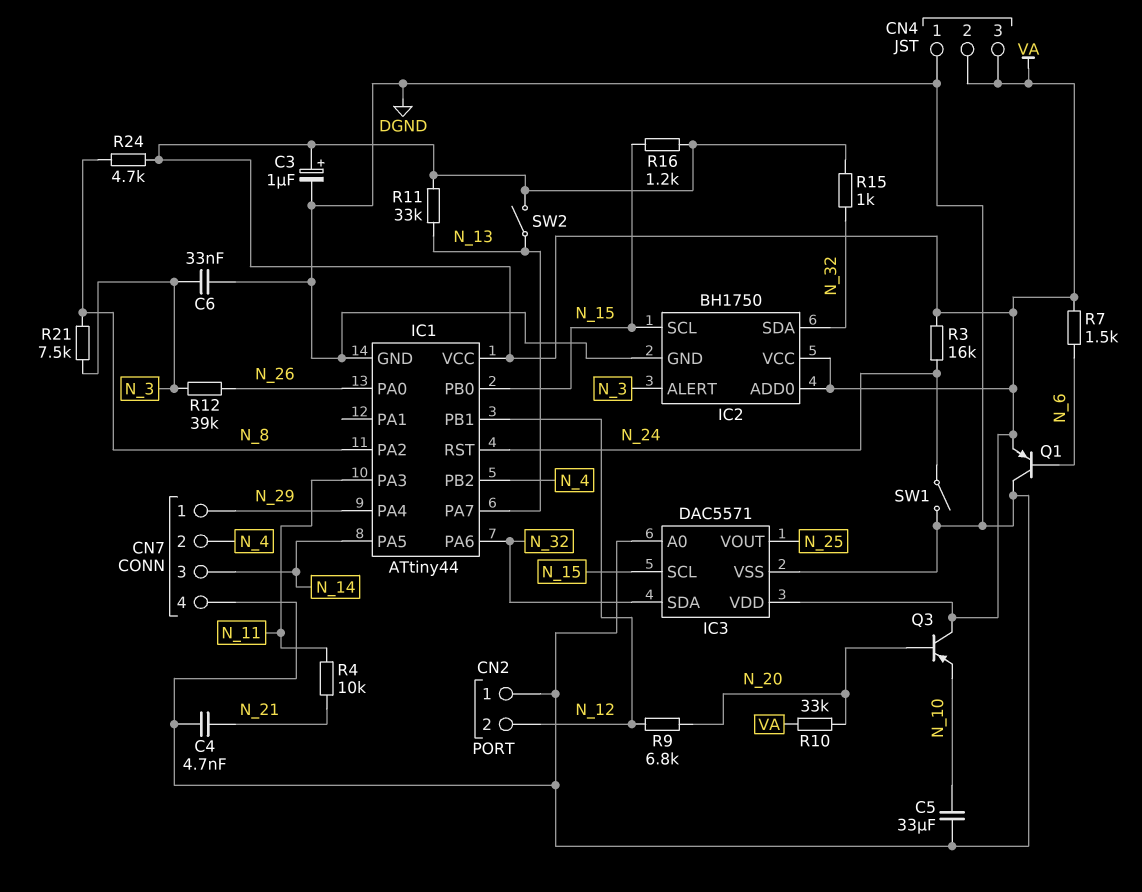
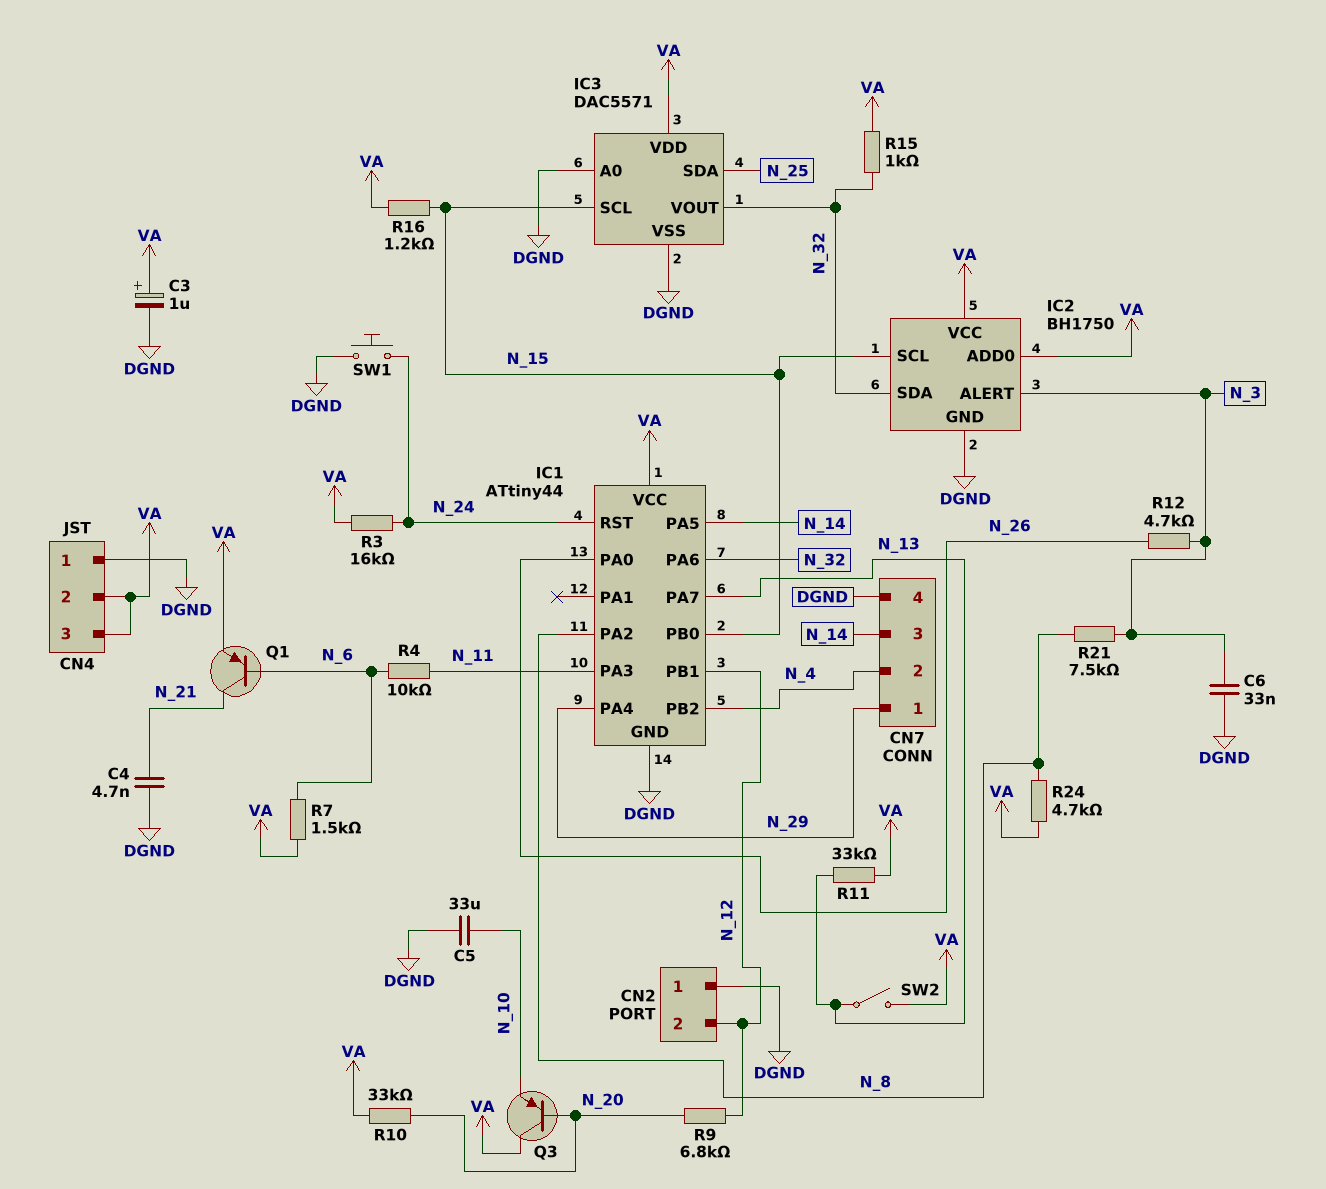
IC3 pin SDA: N_32 -> N_25
IC3 pin VOUT: N_25 -> N_32
Q1: PNP (B N_6, C DGND, E VA) -> PNP (B N_6, C N_21, E VA)
R4: 10k (N_11, N_21) -> 10k (N_6, N_11)
R12: 39k (N_3, N_26) -> 4.7k (N_3, N_26)
SW1: switch (DGND, N_24) -> button (DGND, N_24)

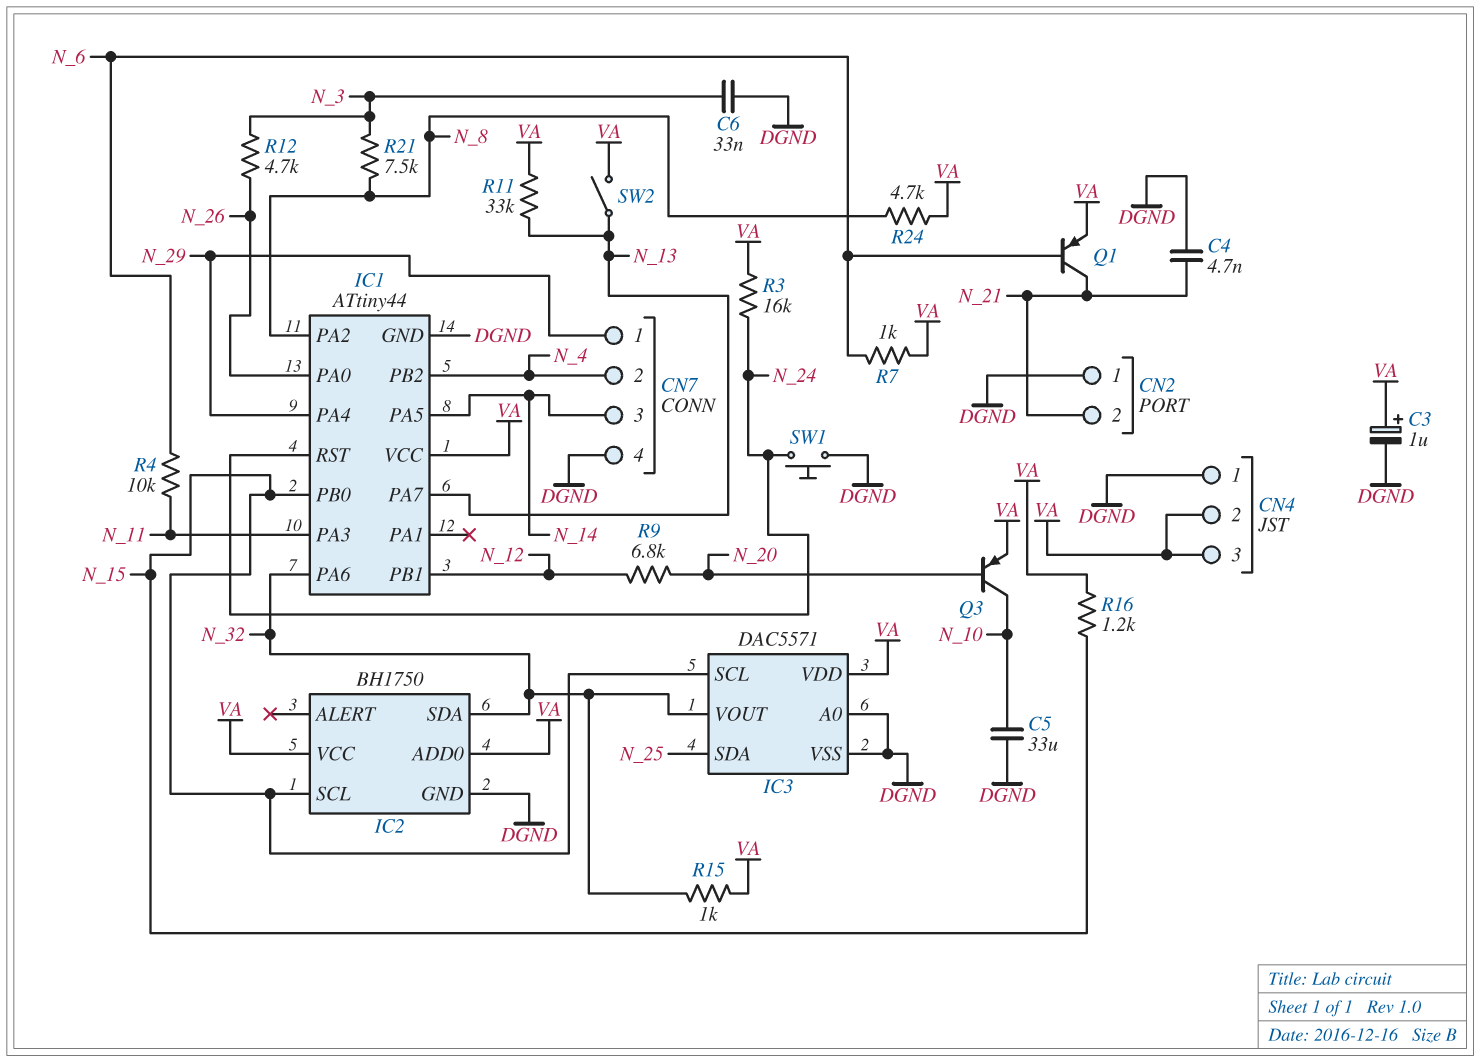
CN2 pin 2: N_12 -> N_21
IC2 pin ALERT: N_3 -> none
Q3: PNP (B N_20, C VA, E N_10) -> PNP (B N_20, C N_10, E VA)
R7: 1.5k (N_6, VA) -> 1k (N_6, VA)
R10: 33k (N_20, VA) -> none

